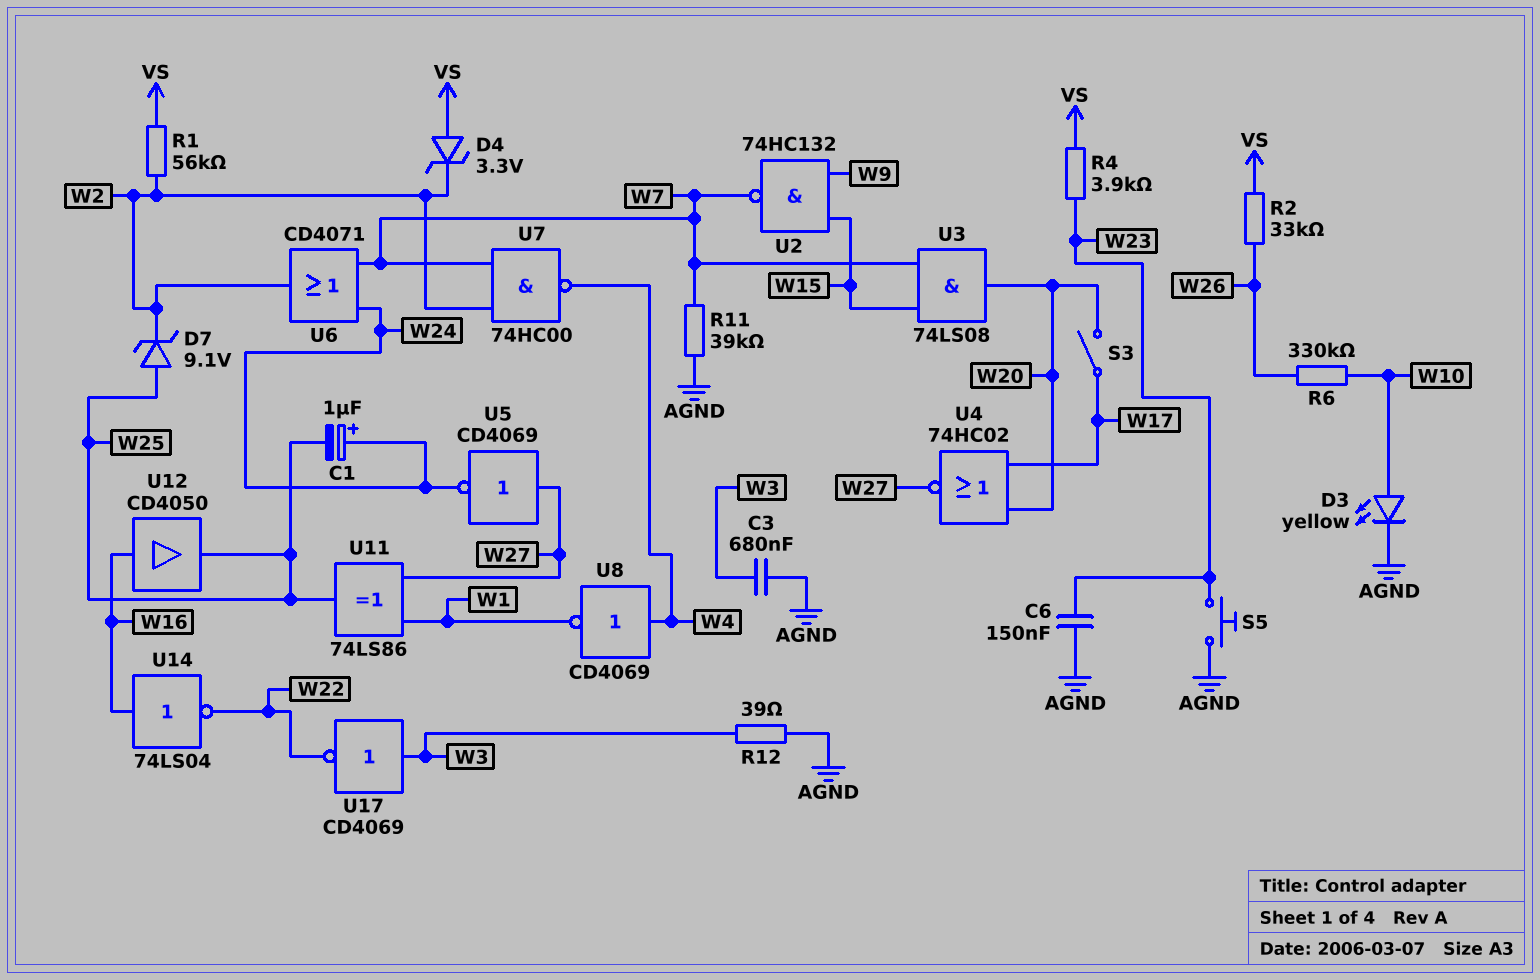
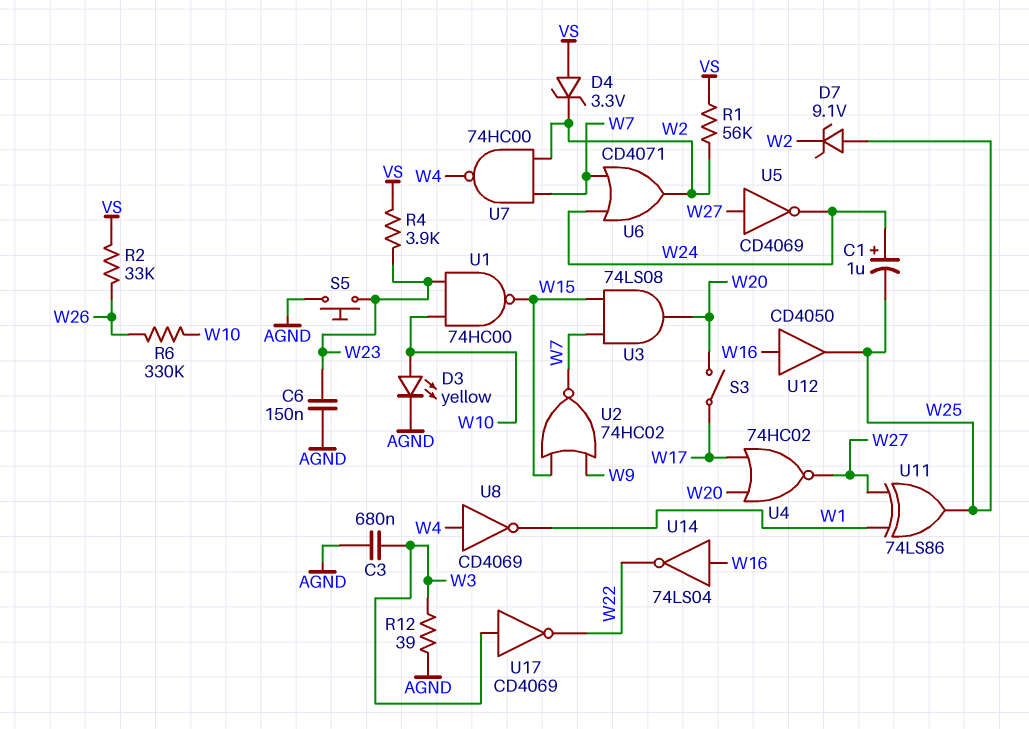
R11: 39k (AGND, W7) -> none
U1: none -> NAND 74HC00 (in W10, in W23, out W15)
U2: NAND 74HC132 (in W9, in W15, out W7) -> NOR 74HC02 (in W9, in W15, out W7)

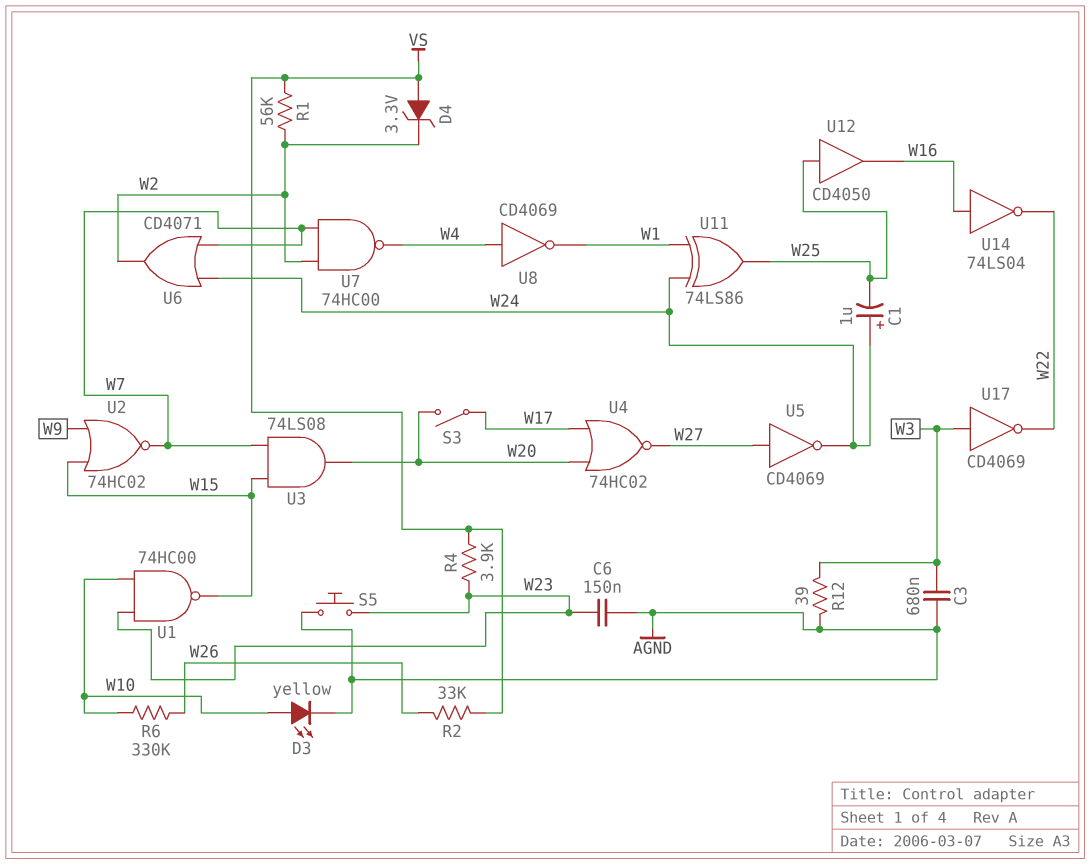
D7: zener 9.1V (A W25, K W2) -> none
U11: XOR 74LS86 (in W1, in W27, out W25) -> XOR 74LS86 (in W1, in W24, out W25)
U12: buffer CD4050 (in W16, out W25) -> buffer CD4050 (in W25, out W16)

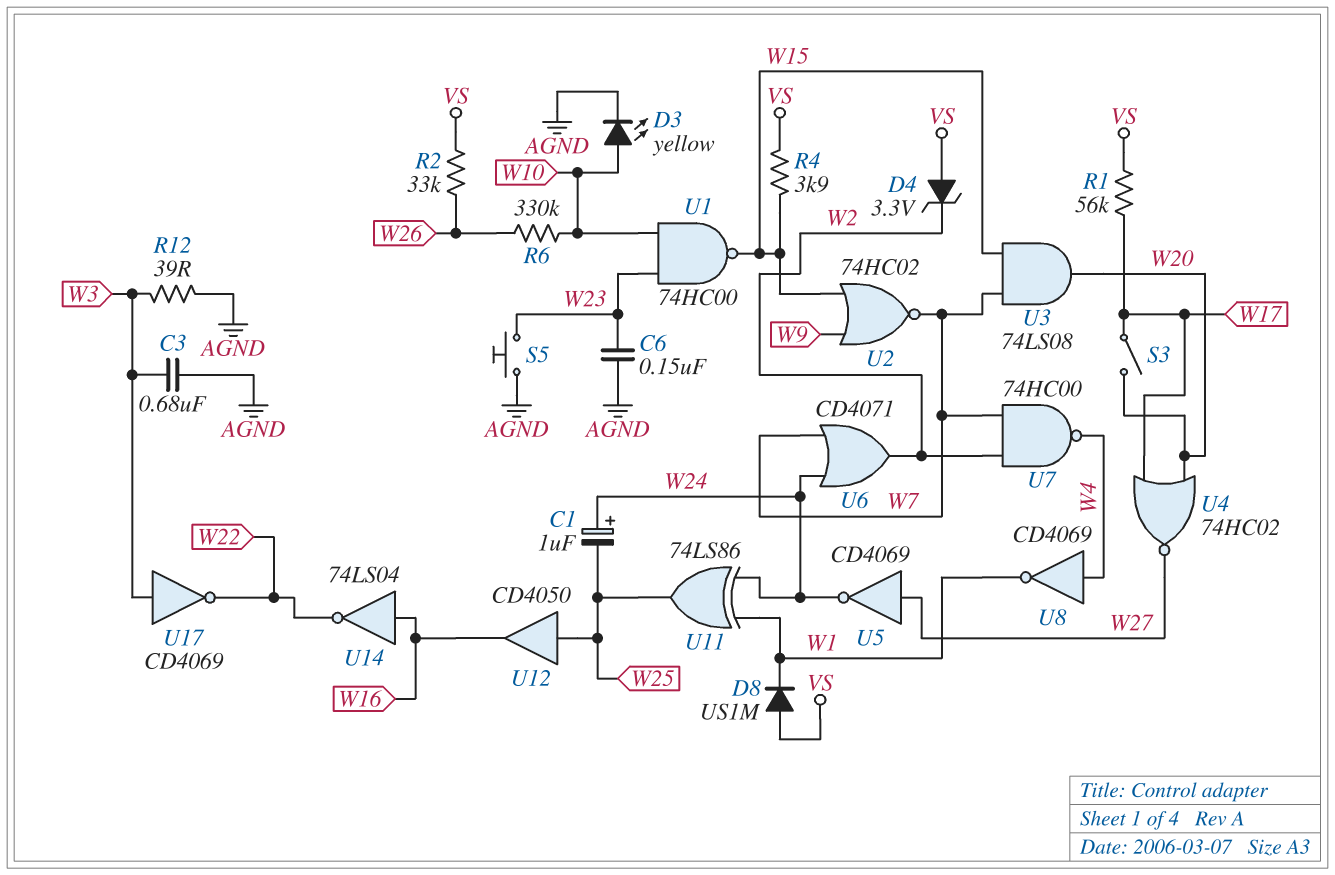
D8: none -> diode US1M (A VS, K W1)
R1: 56k (VS, W2) -> 56k (VS, W17)
R4: 3.9k (VS, W23) -> 3.9k (VS, W15)

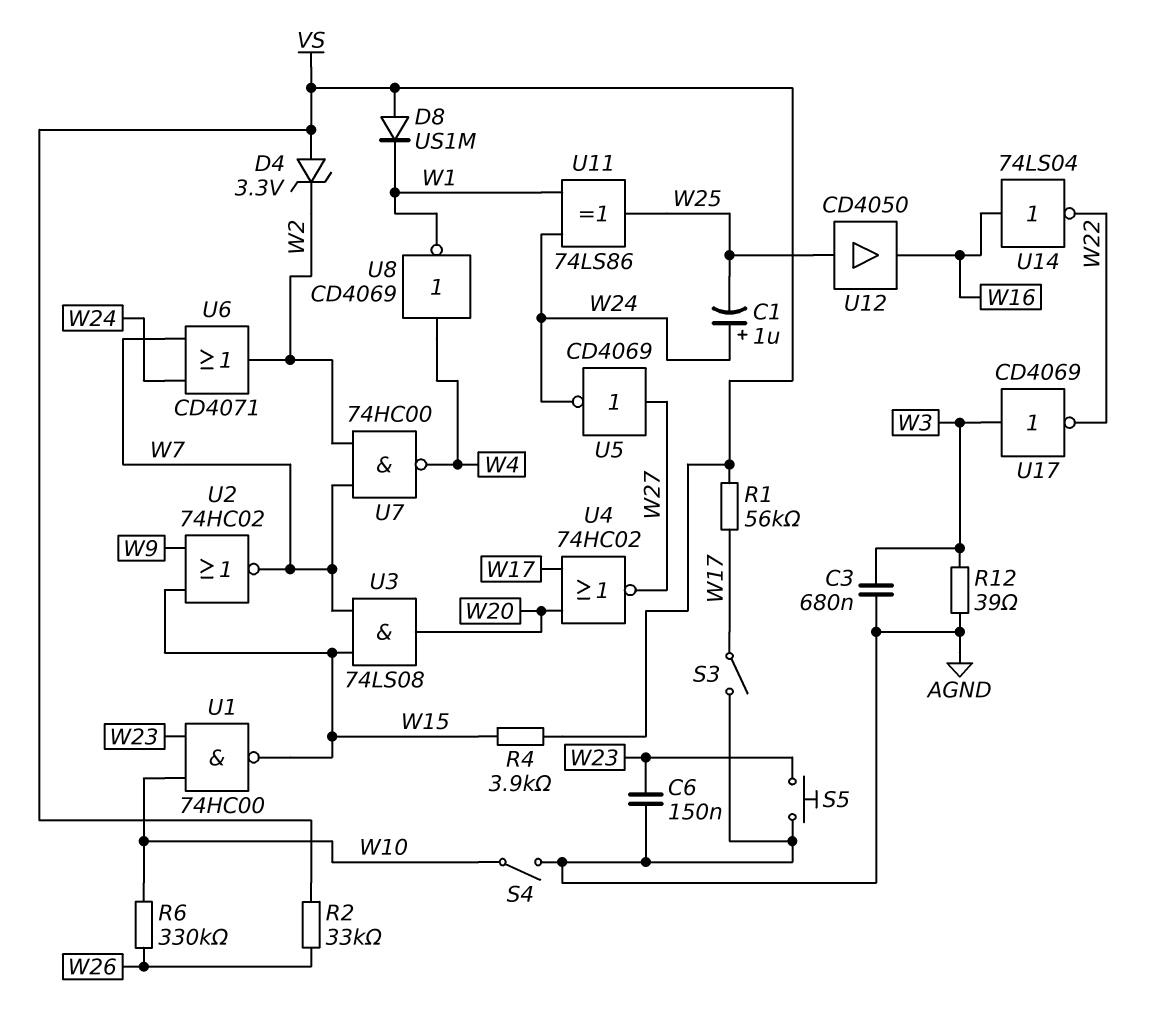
D3: LED yellow (A W10, K AGND) -> none
S3: switch (W17, W20) -> switch (AGND, W17)
S4: none -> switch (AGND, W10)

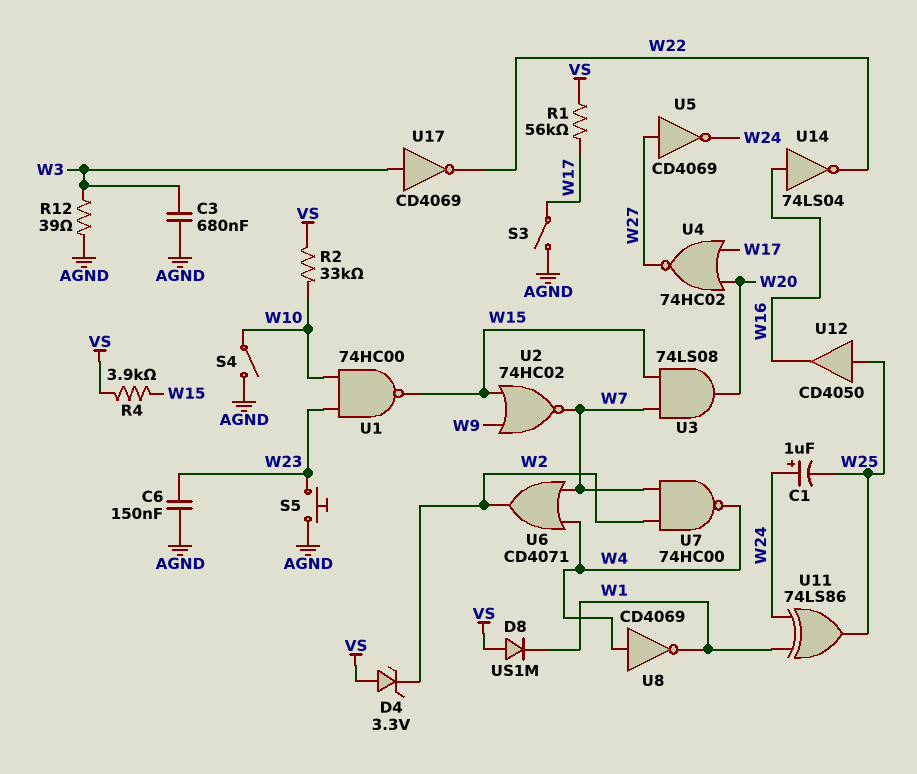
R2: 33k (VS, W26) -> 33k (VS, W10)
R6: 330k (W10, W26) -> none
U6: OR CD4071 (in W7, in W24, out W2) -> OR CD4071 (in W4, in W7, out W2)

